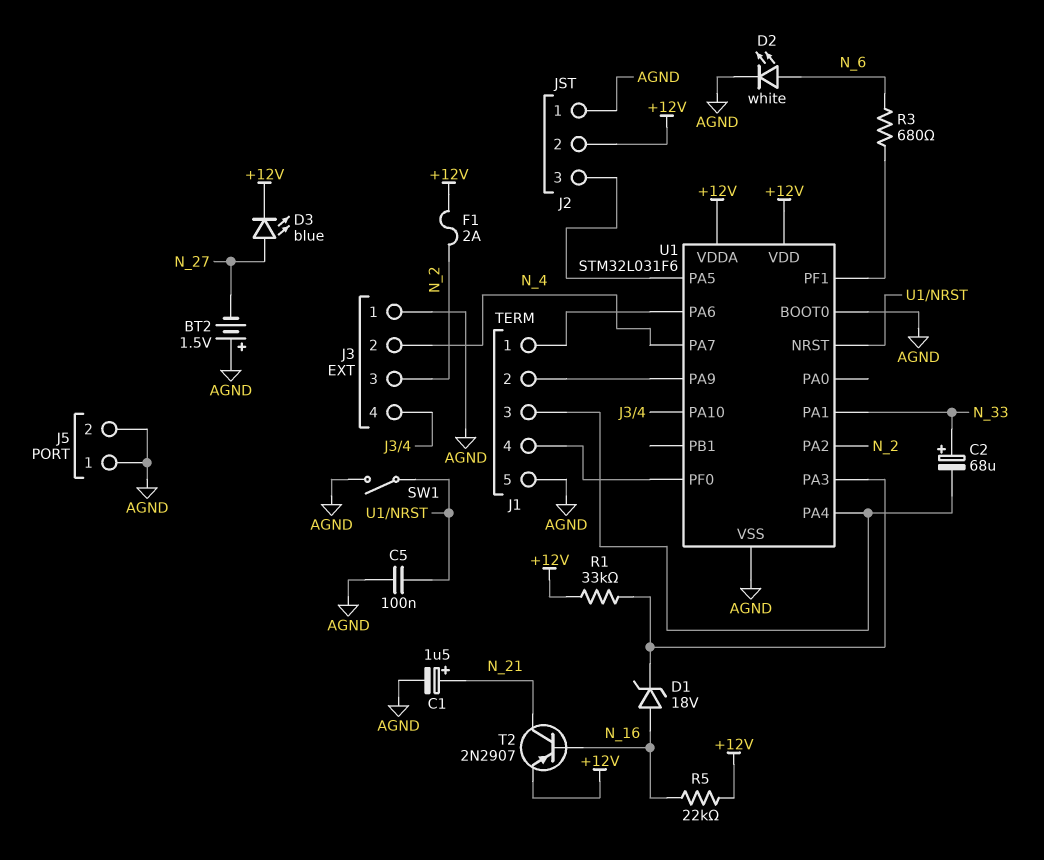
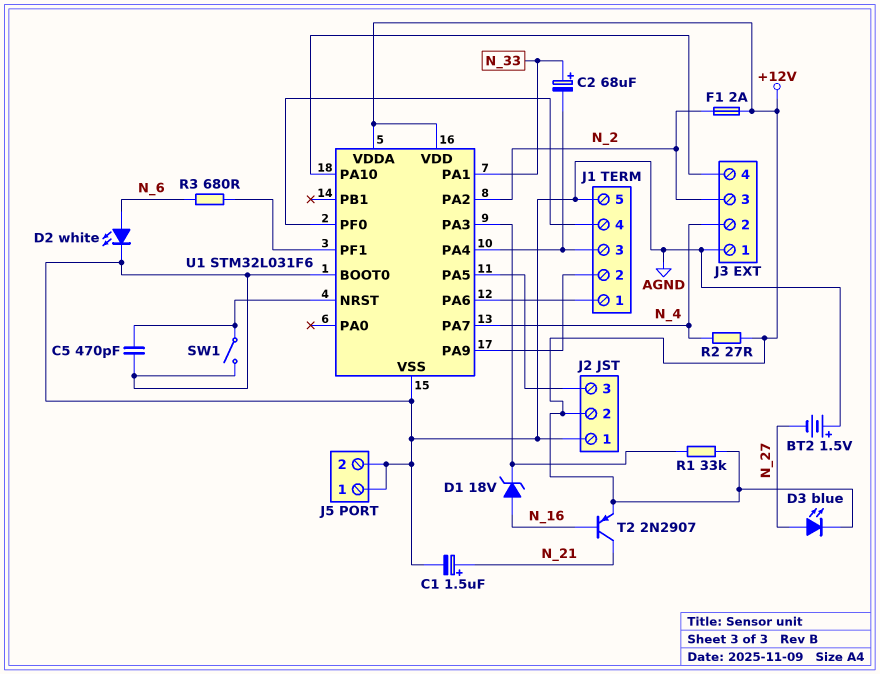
C5: 100nF (AGND, U1/NRST) -> 470pF (AGND, U1/NRST)
R2: none -> 27 (+12V, N_4)
R5: 22k (+12V, N_16) -> none

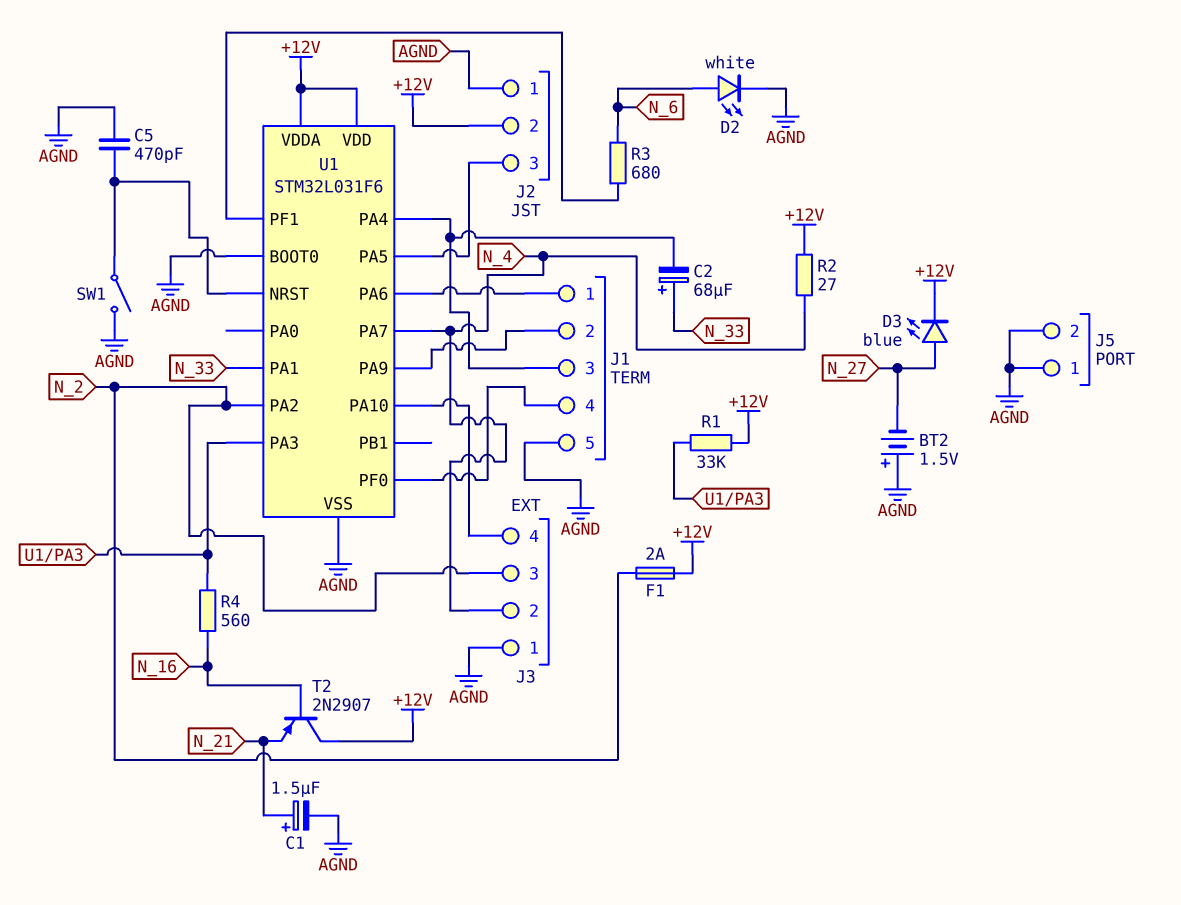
D1: zener 18V (A N_16, K U1/PA3) -> none
R4: none -> 560 (N_16, U1/PA3)
T2: PNP 2N2907 (B N_16, C N_21, E +12V) -> PNP 2N2907 (B N_16, C +12V, E N_21)

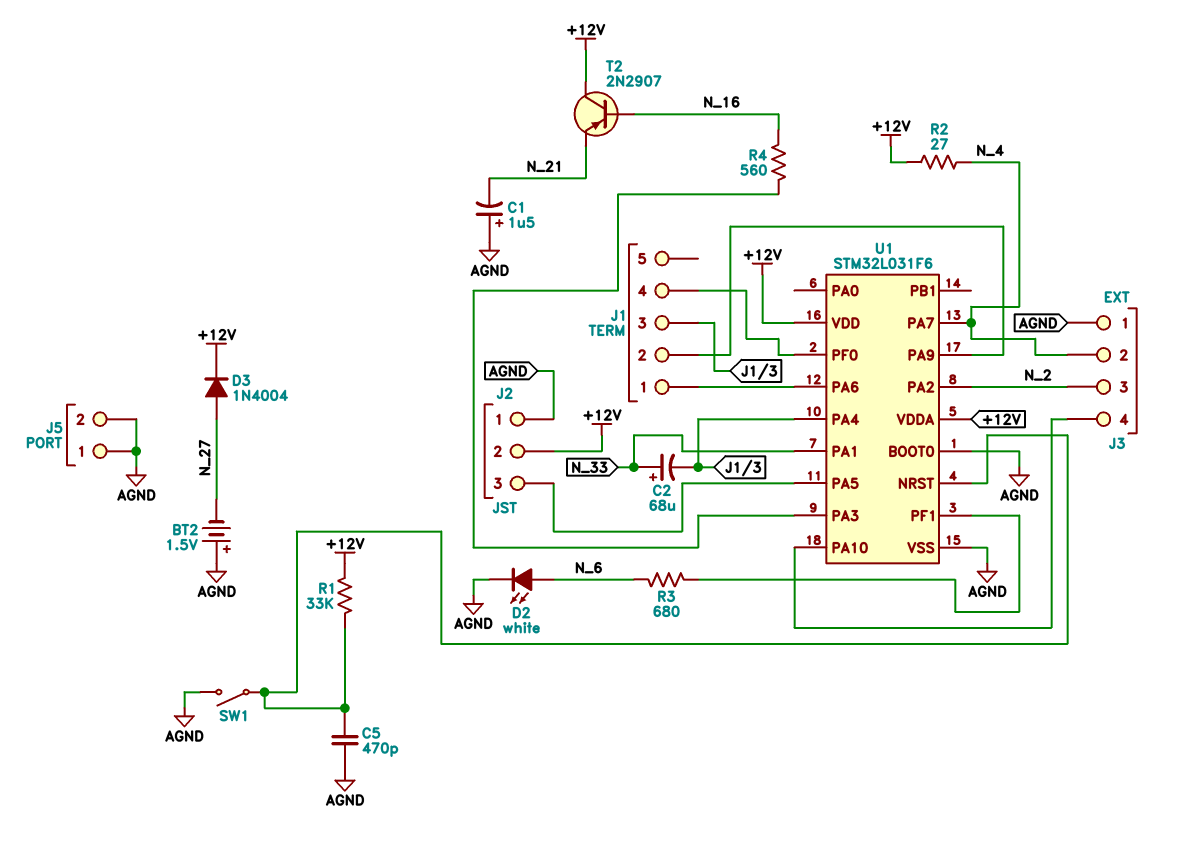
C1: 1.5uF (plus N_21, minus AGND) -> 1.5uF (plus AGND, minus N_21)
D3: LED blue (A N_27, K +12V) -> diode 1N4004 (A N_27, K +12V)
F1: 2A (+12V, N_2) -> none
J1 pin 5: AGND -> none
R1: 33k (+12V, U1/PA3) -> 33k (+12V, U1/NRST)

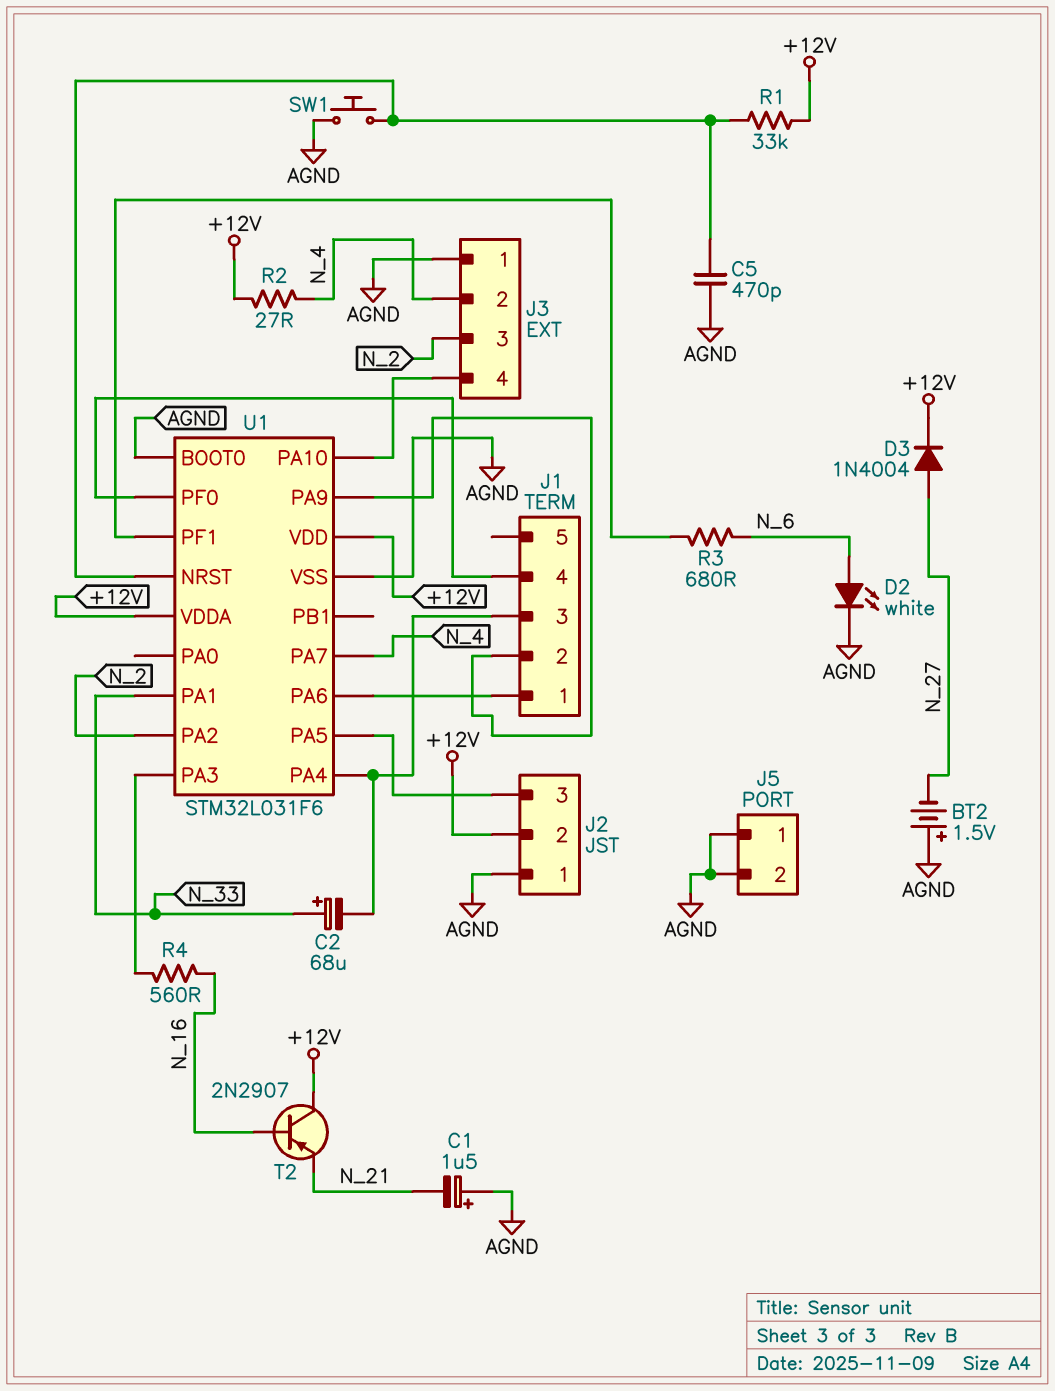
SW1: switch (AGND, U1/NRST) -> button (AGND, U1/NRST)

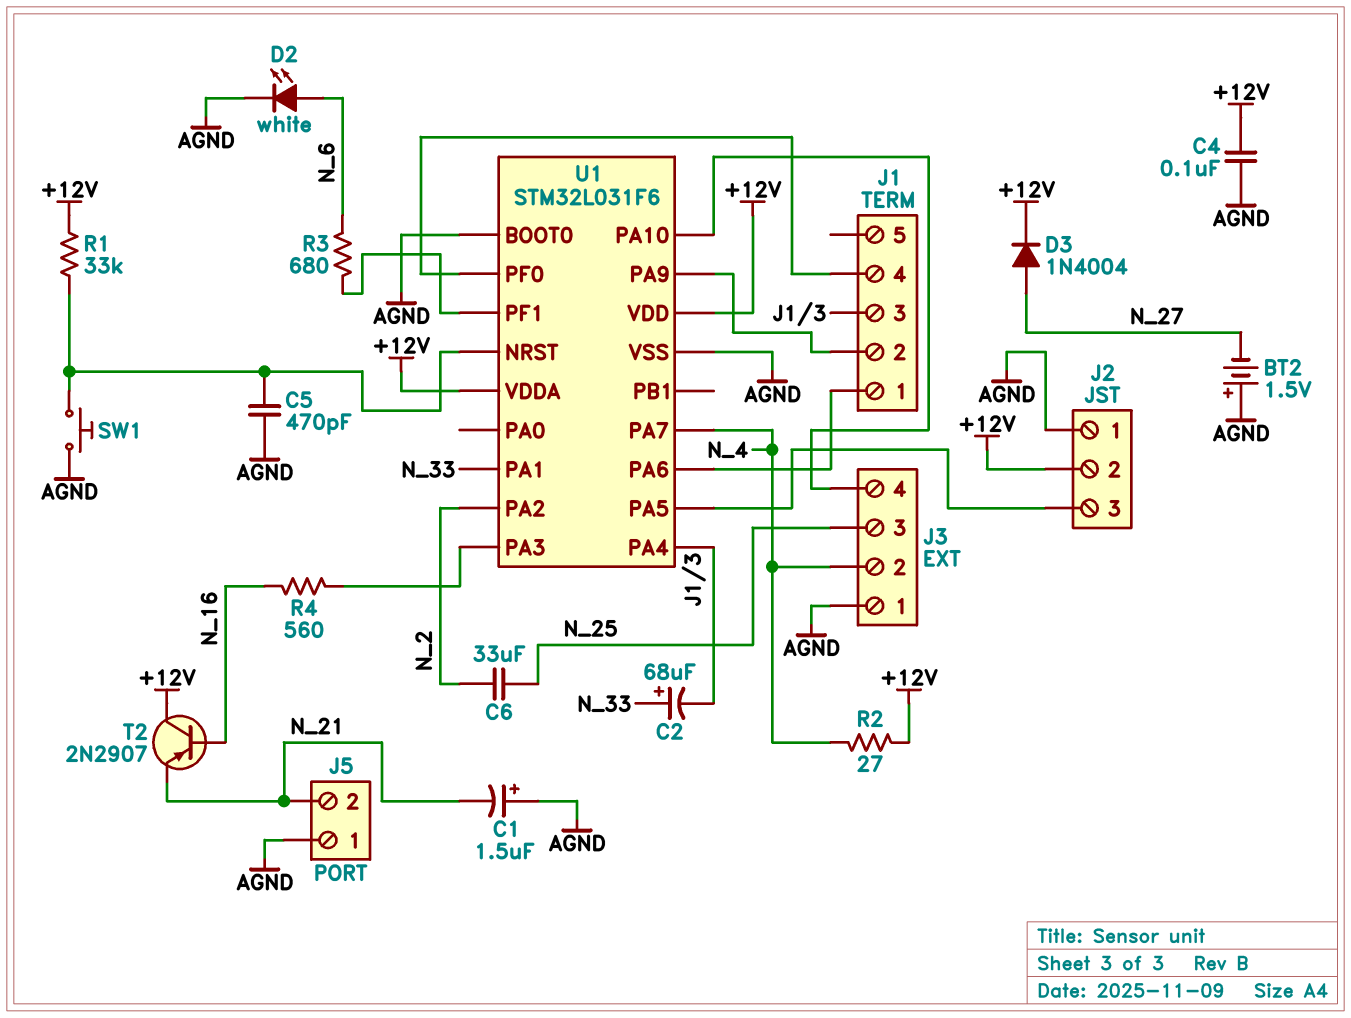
C4: none -> 100nF (+12V, AGND)
C6: none -> 33uF (N_2, N_25)
J3 pin 3: N_2 -> N_25
J5 pin 2: AGND -> N_21

